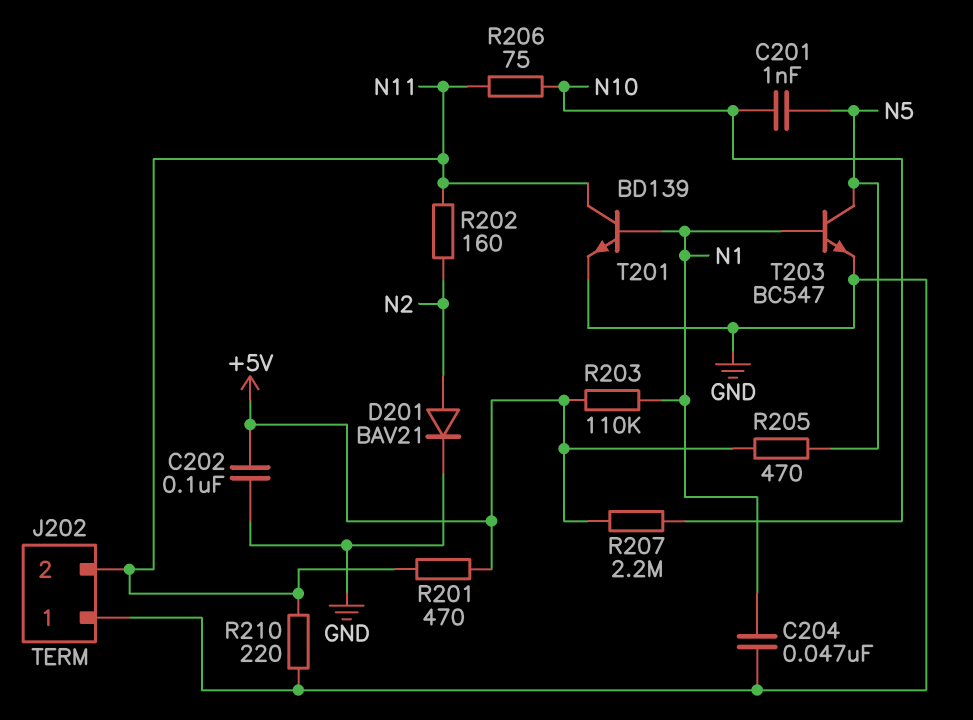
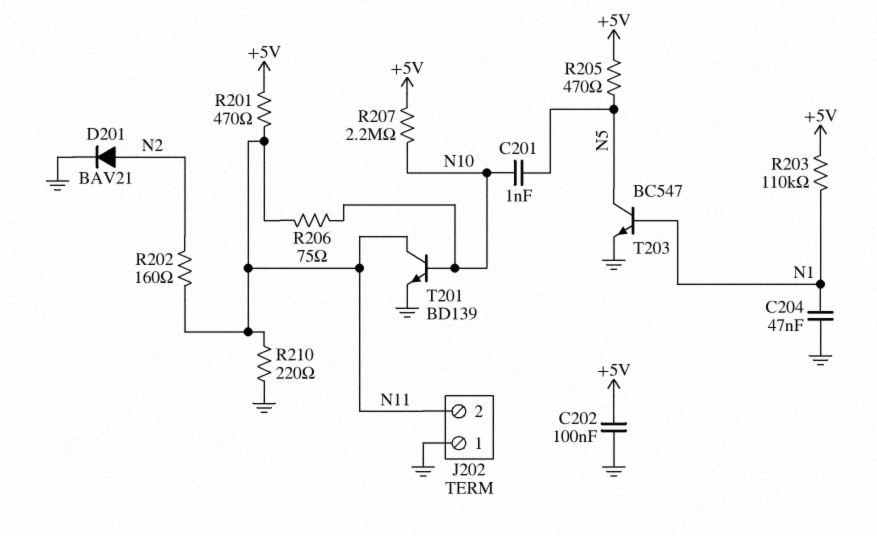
T201: NPN BD139 (B N1, C N11, E GND) -> NPN BD139 (B N10, C N11, E GND)

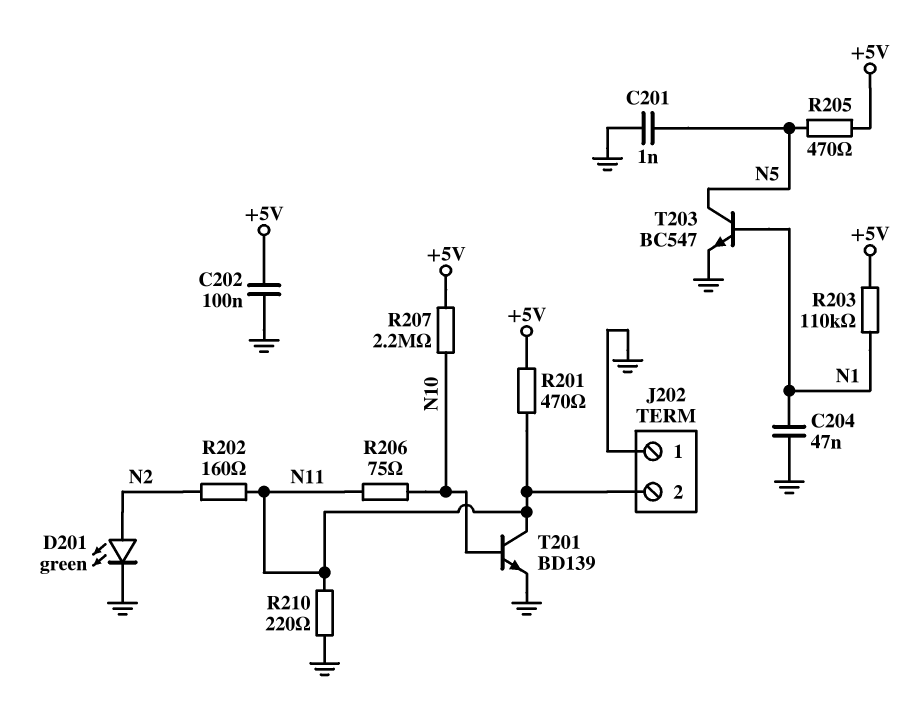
C201: 1nF (N5, N10) -> 1nF (GND, N5)
D201: diode BAV21 (A N2, K GND) -> LED green (A N2, K GND)

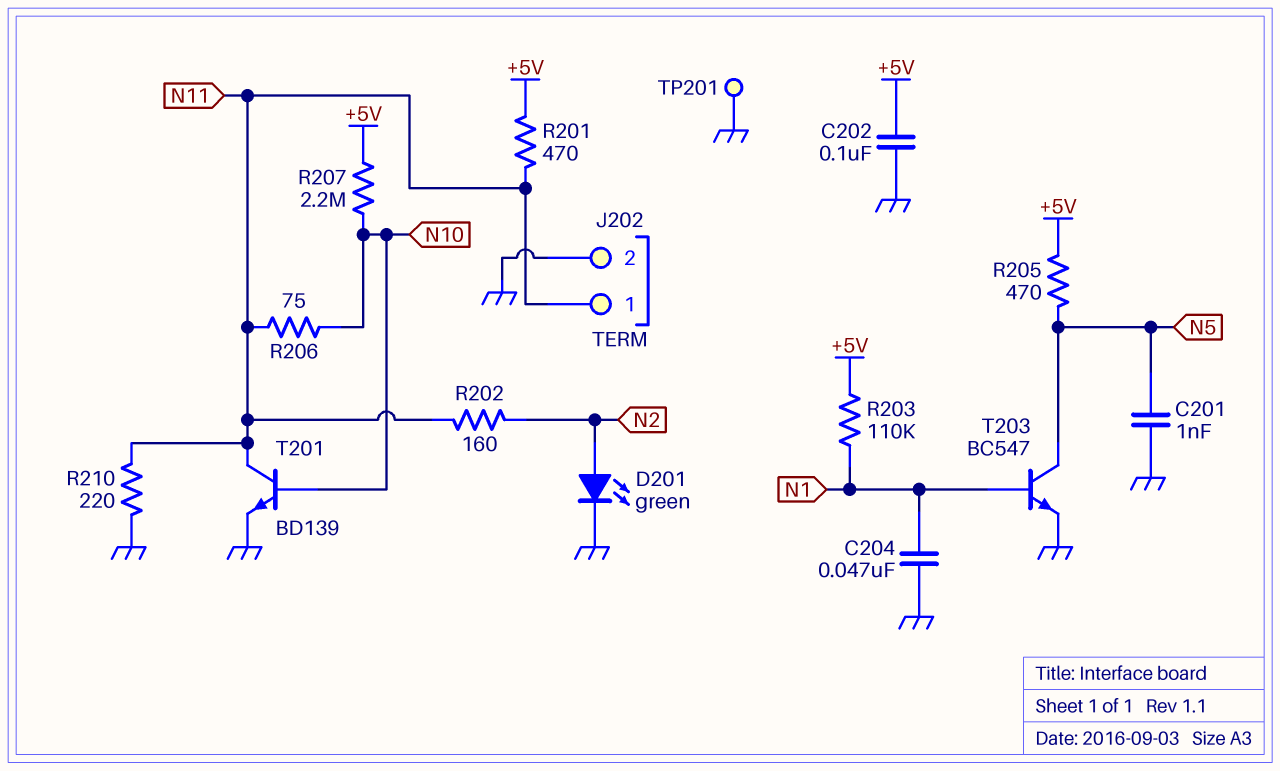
J202 pin 1: GND -> N11
J202 pin 2: N11 -> GND
TP201: none -> test point (GND)

